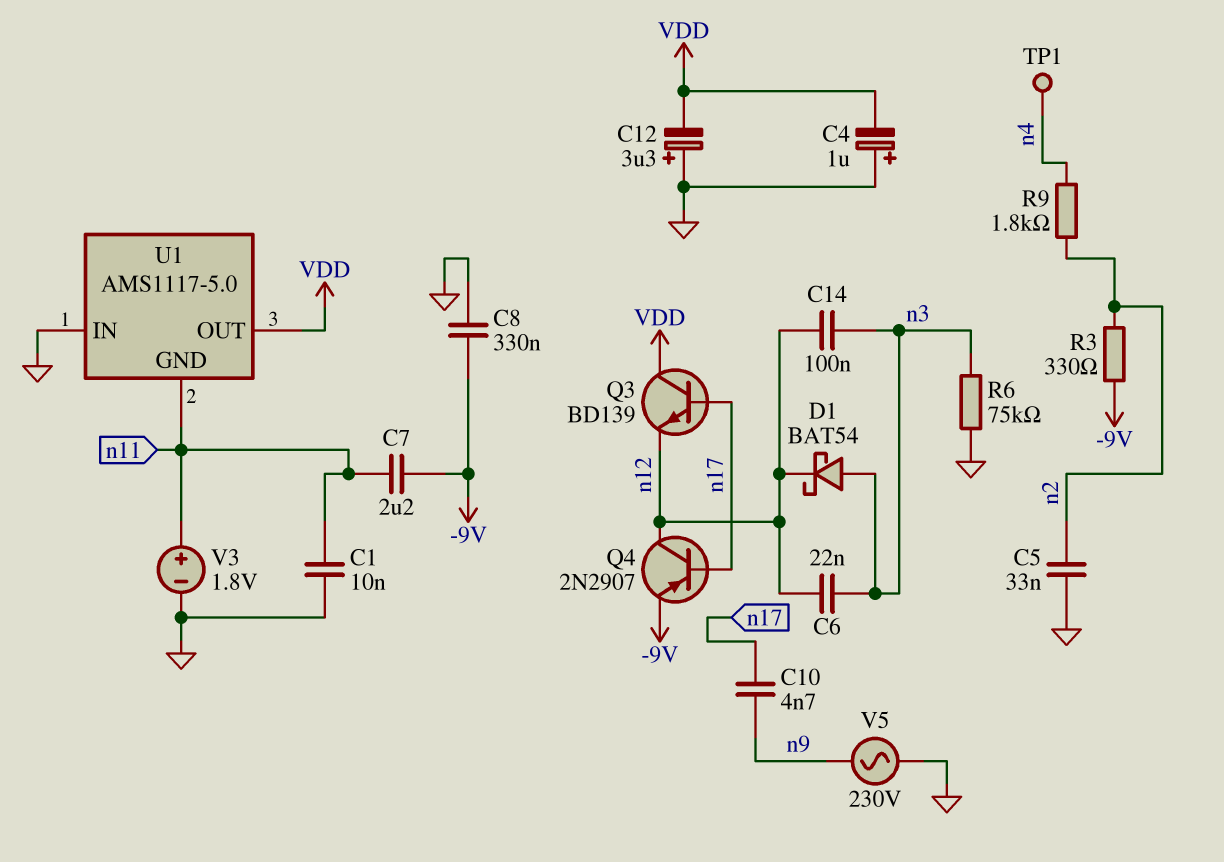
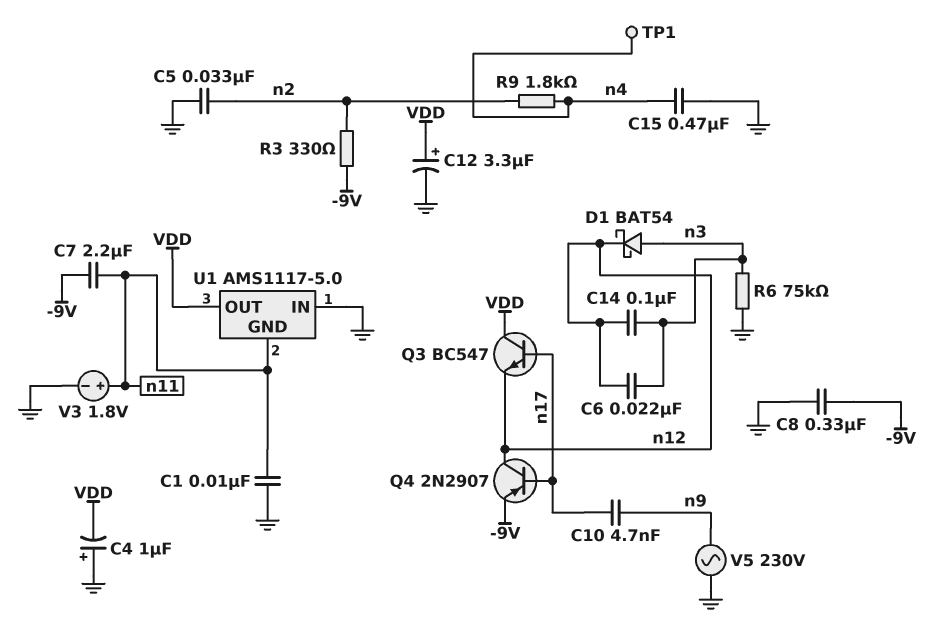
C12: 3.3uF (plus GND, minus VDD) -> 3.3uF (plus VDD, minus GND)
C15: none -> 470nF (GND, n4)
Q3: NPN BD139 (B n17, C VDD, E n12) -> NPN BC547 (B n17, C VDD, E n12)

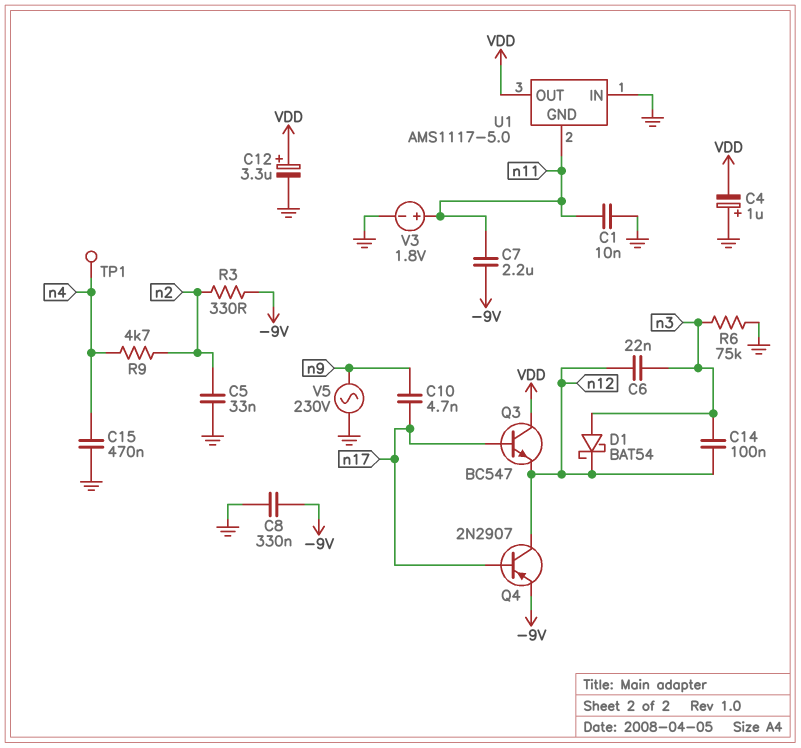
R9: 1.8k (n2, n4) -> 4.7k (n2, n4)

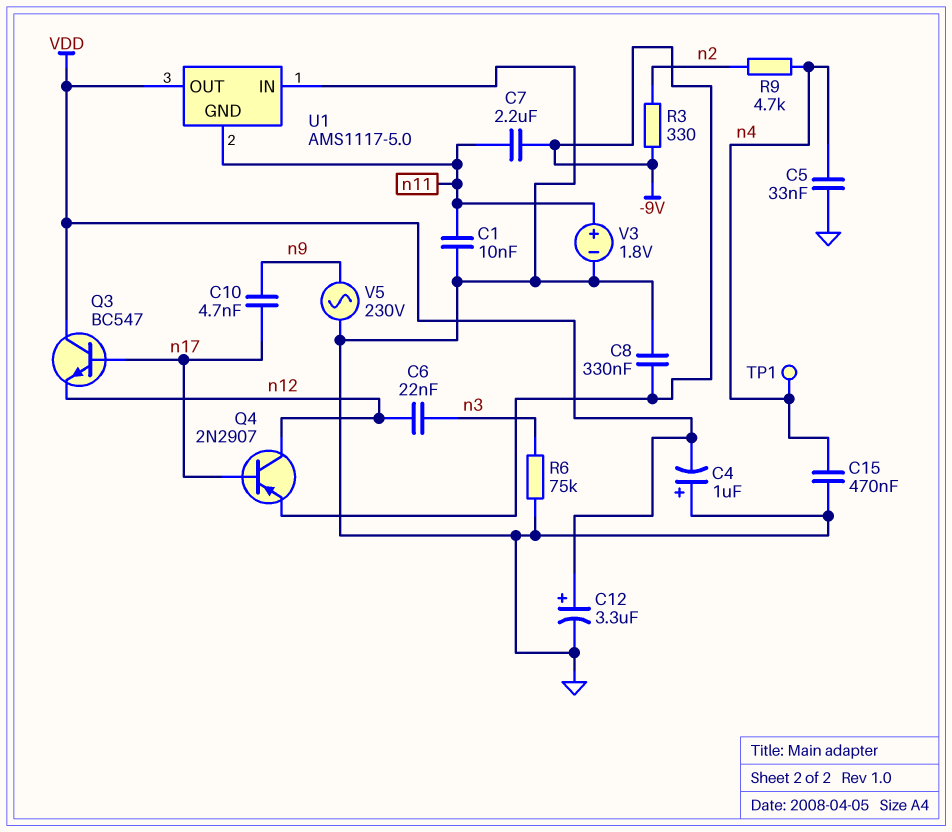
C5: 33nF (GND, n2) -> 33nF (GND, n4)
C14: 100nF (n3, n12) -> none
D1: schottky BAT54 (A n3, K n12) -> none

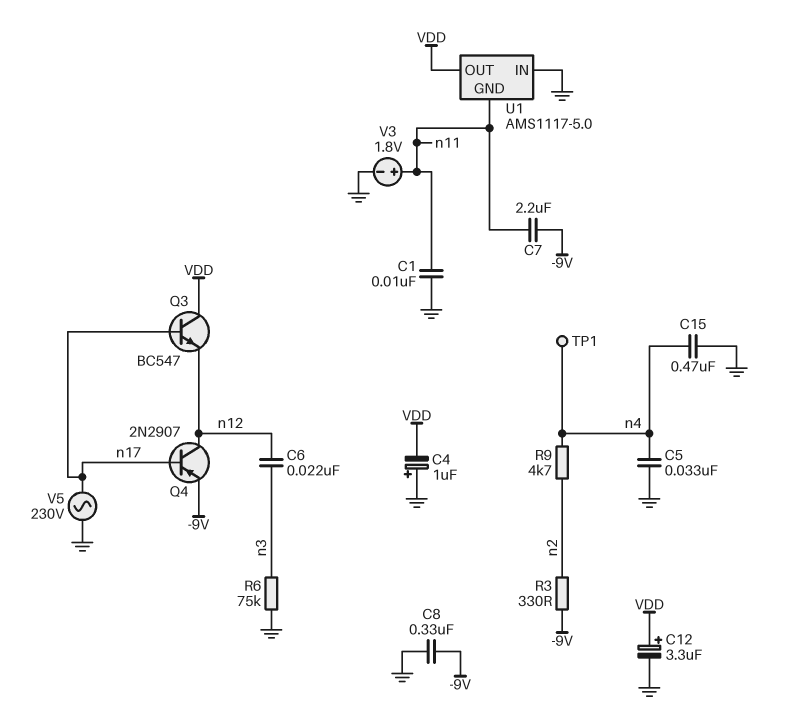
C10: 4.7nF (n9, n17) -> none
V5: AC 230V (GND, n9) -> AC 230V (GND, n17)

